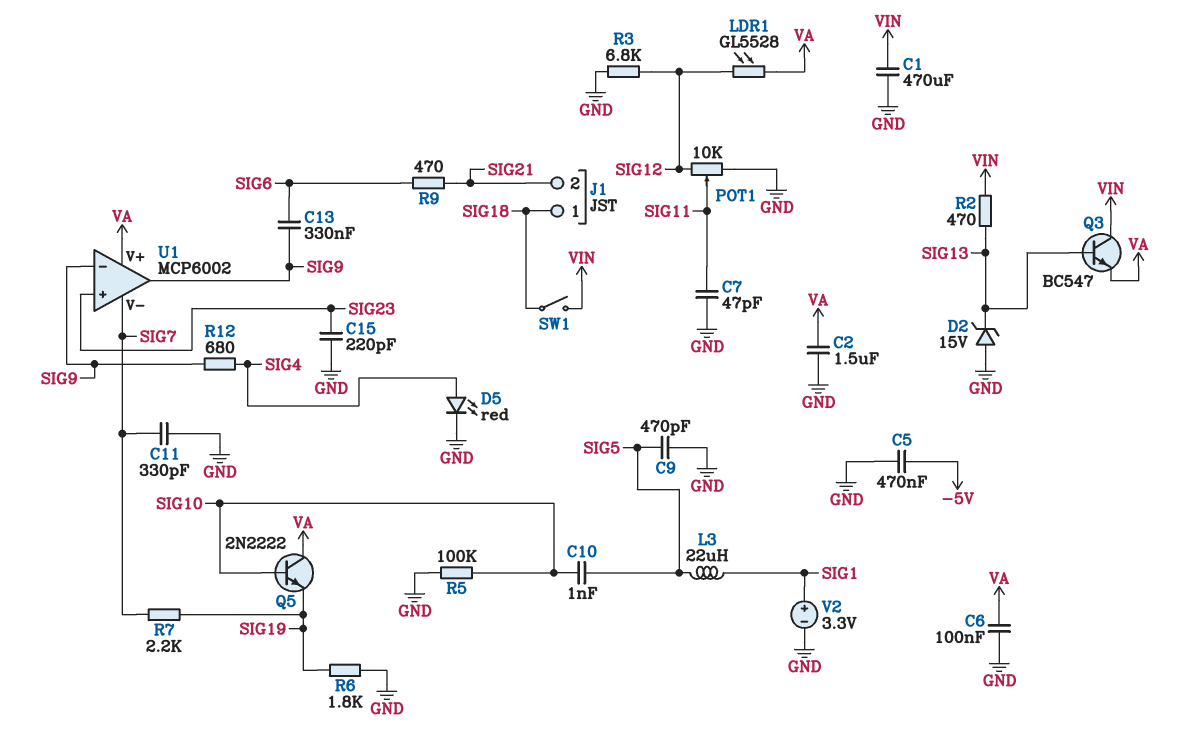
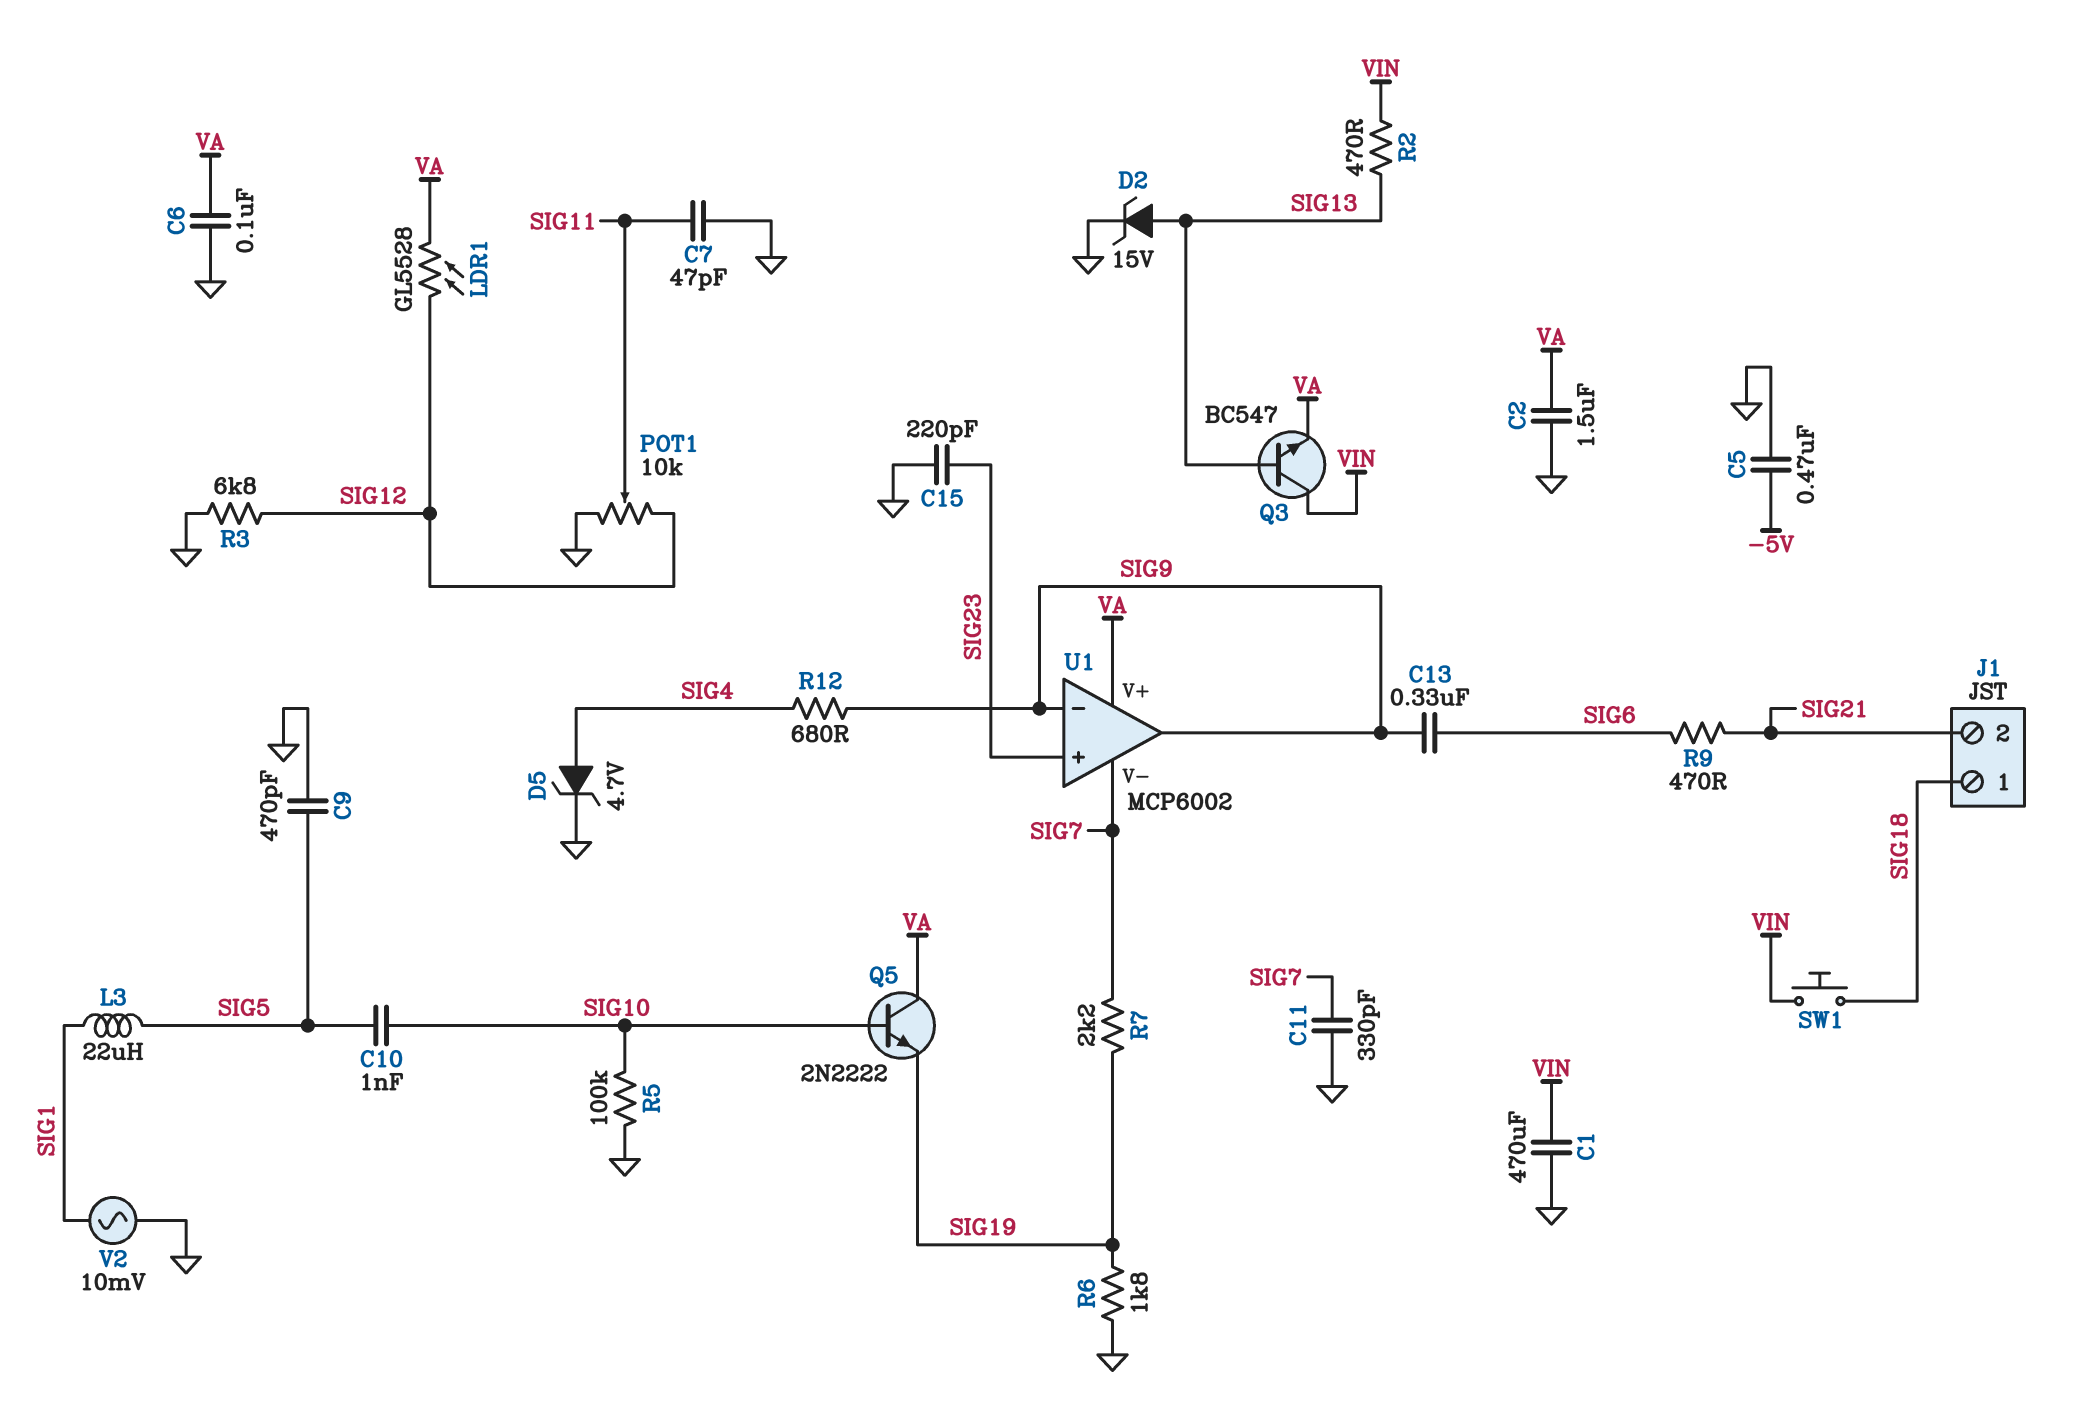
D2: zener 15V (A GND, K SIG13) -> zener 15V (A SIG13, K GND)
D5: LED red (A SIG4, K GND) -> zener 4.7V (A SIG4, K GND)
SW1: switch (SIG18, VIN) -> button (SIG18, VIN)
V2: 3.3V (plus SIG1, minus GND) -> AC 10mV (GND, SIG1)

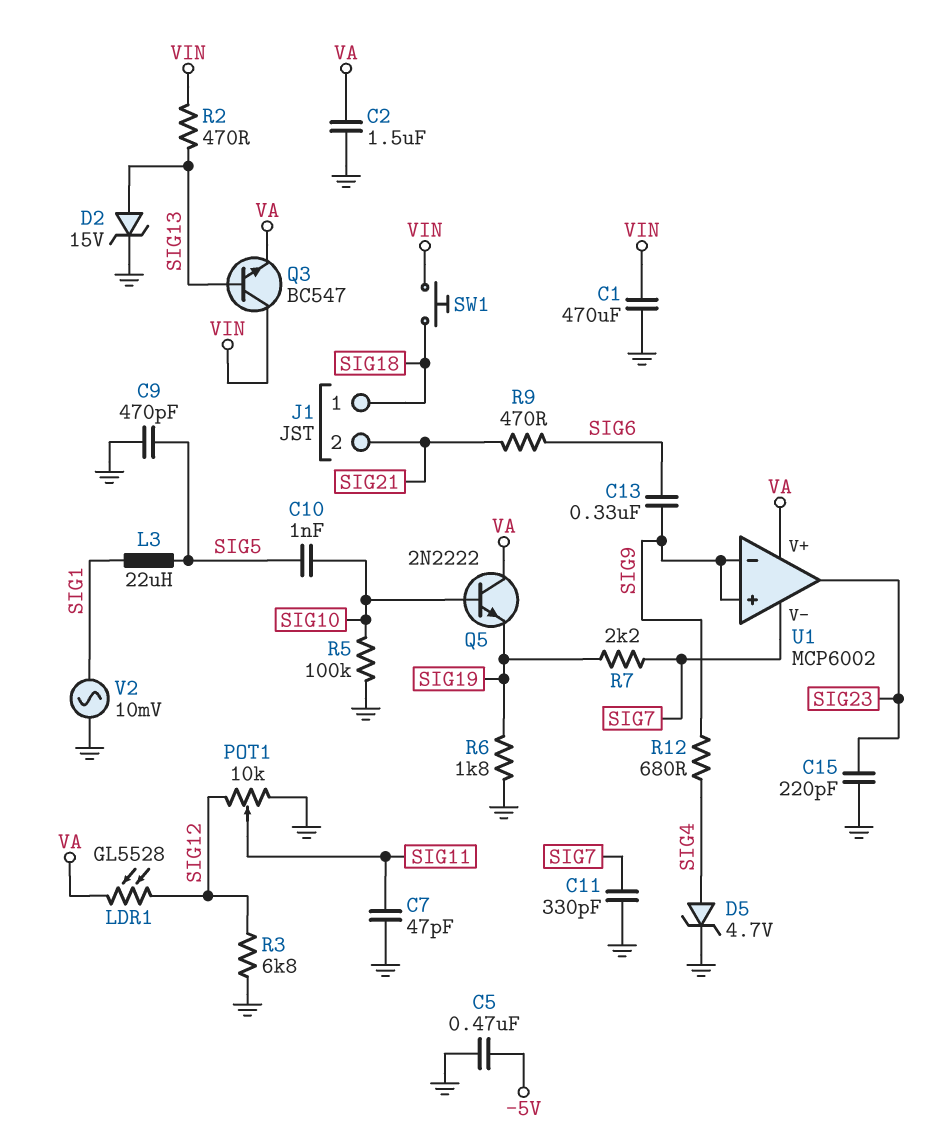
C6: 100nF (GND, VA) -> none
U1 pin in+: SIG23 -> SIG9
U1 pin out: SIG9 -> SIG23

